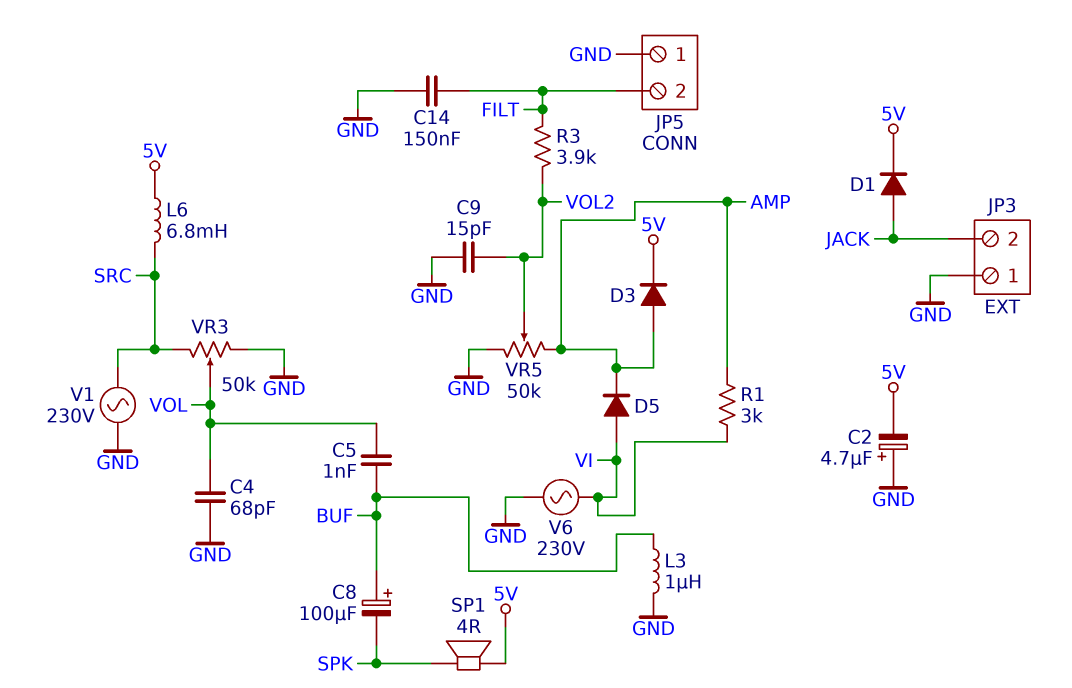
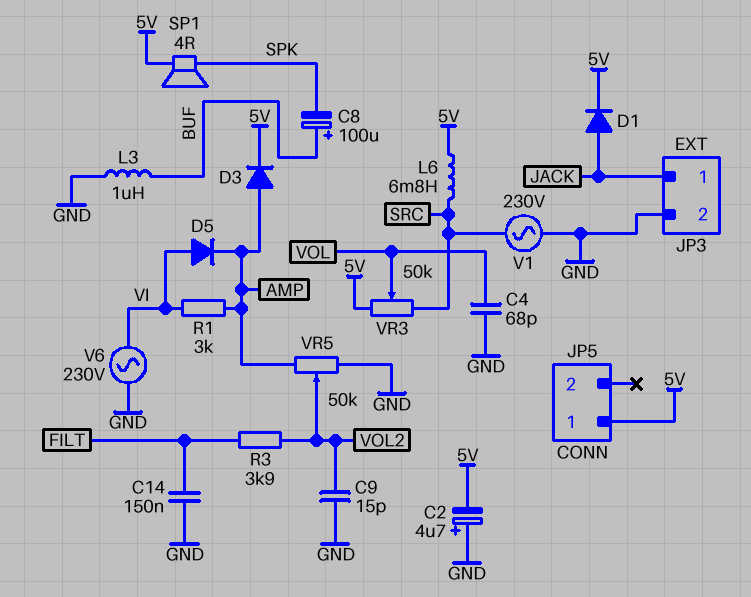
C5: 1nF (BUF, VOL) -> none
JP3 pin 1: GND -> JACK
JP3 pin 2: JACK -> GND
JP5 pin 1: GND -> 5V
JP5 pin 2: FILT -> none
VR3: 50k (GND, SRC, wiper VOL) -> 50k (5V, SRC, wiper VOL)

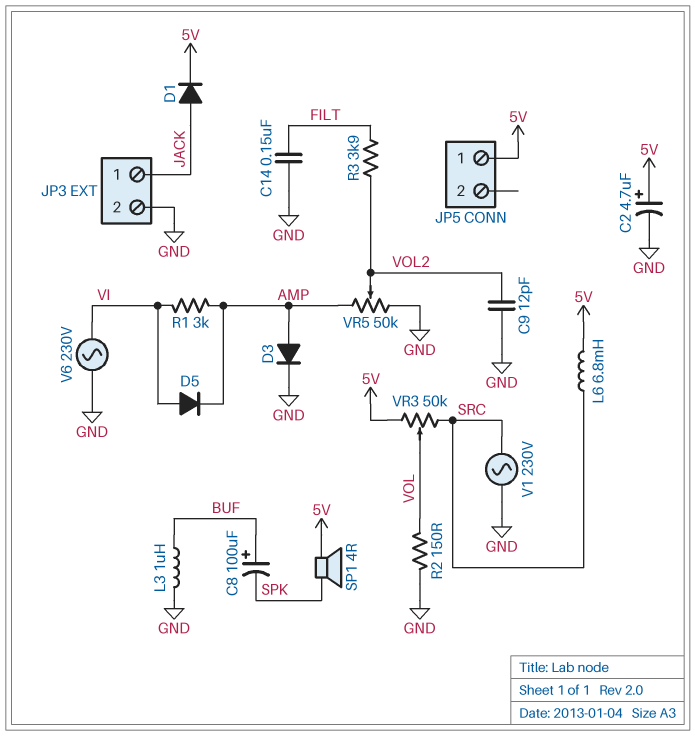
C2: 4.7uF (plus GND, minus 5V) -> 4.7uF (plus 5V, minus GND)
C4: 68pF (GND, VOL) -> none
C9: 15pF (GND, VOL2) -> 12pF (GND, VOL2)
D3: diode (A AMP, K 5V) -> diode (A AMP, K GND)
R2: none -> 150 (GND, VOL)

